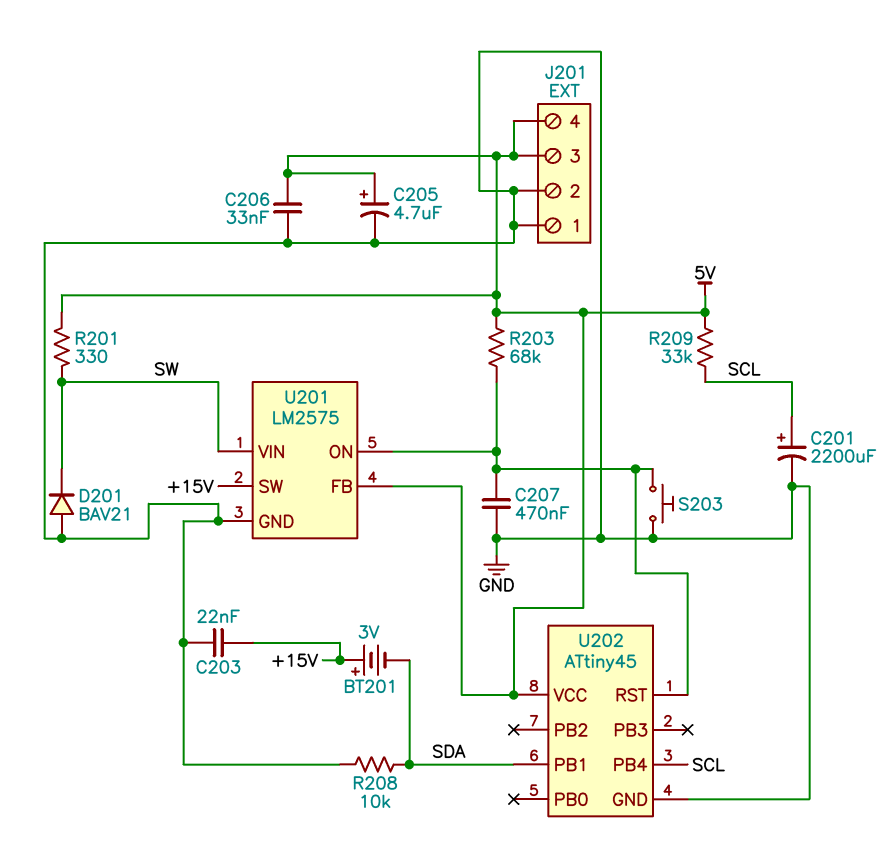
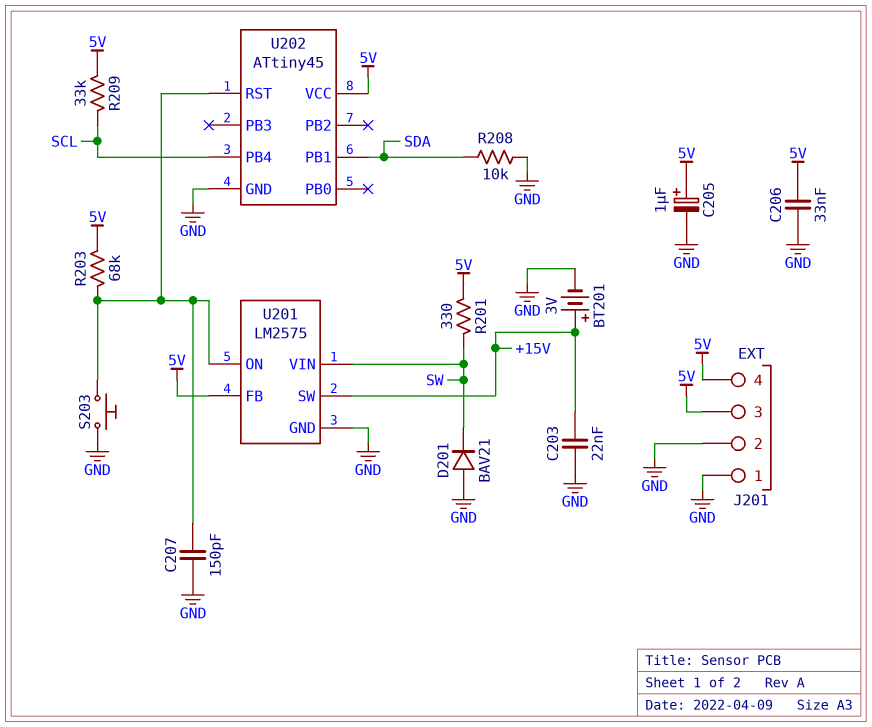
BT201: 3V (plus +15V, minus SDA) -> 3V (plus +15V, minus GND)
C201: 2200uF (plus SCL, minus GND) -> none
C205: 4.7uF (plus 5V, minus GND) -> 1uF (plus 5V, minus GND)
C207: 470nF (GND, U201/ON) -> 150pF (GND, U201/ON)

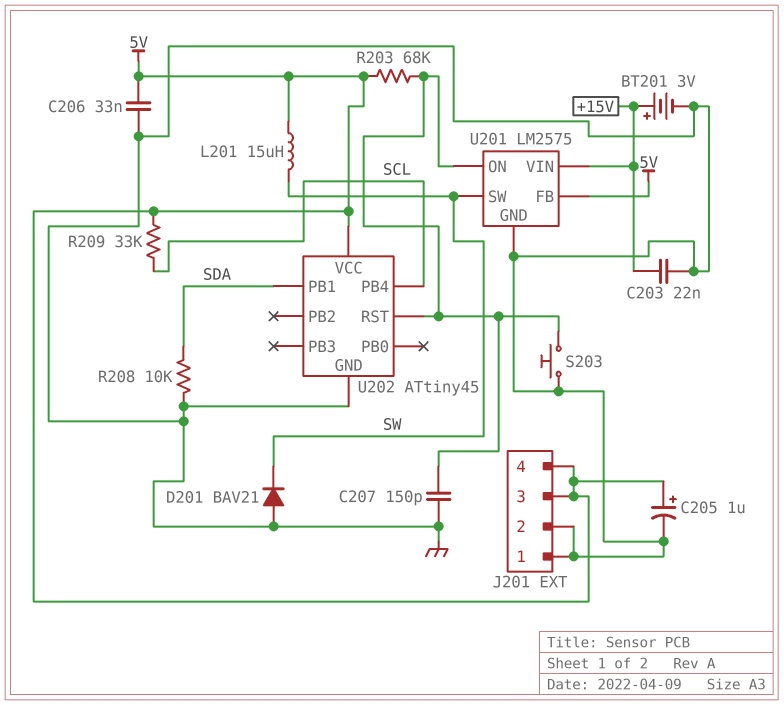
L201: none -> 15uH (5V, SW)
R201: 330 (5V, SW) -> none
U201 pin SW: +15V -> SW
U201 pin VIN: SW -> +15V

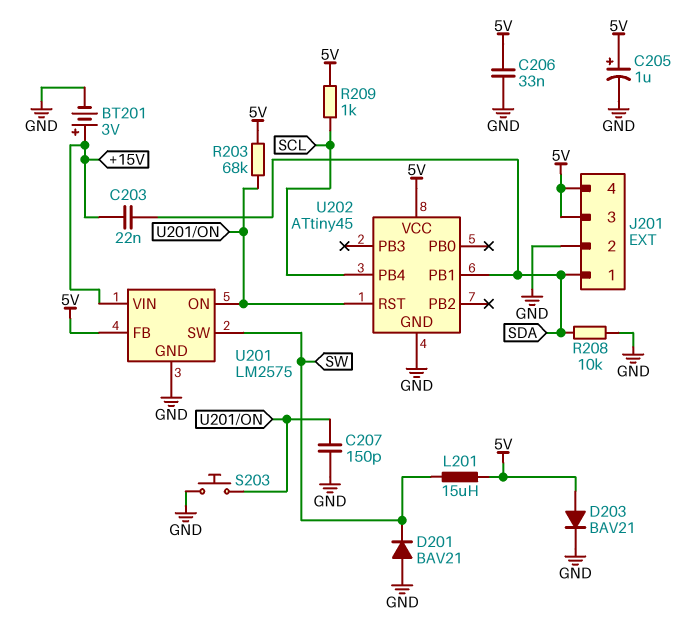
C203: 22nF (+15V, GND) -> 22nF (+15V, SDA)
D203: none -> diode BAV21 (A 5V, K GND)
J201 pin 1: GND -> SDA
R209: 33k (5V, SCL) -> 1k (5V, SCL)

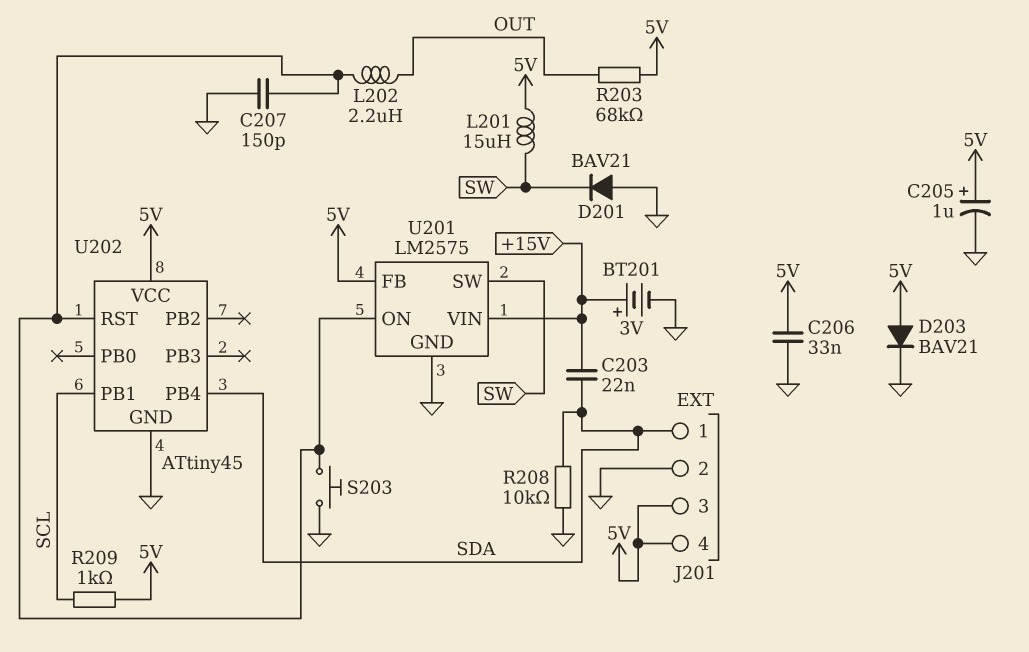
L202: none -> 2.2uH (OUT, U201/ON)
R203: 68k (5V, U201/ON) -> 68k (5V, OUT)
U202 pin PB1: SDA -> SCL
U202 pin PB4: SCL -> SDA

